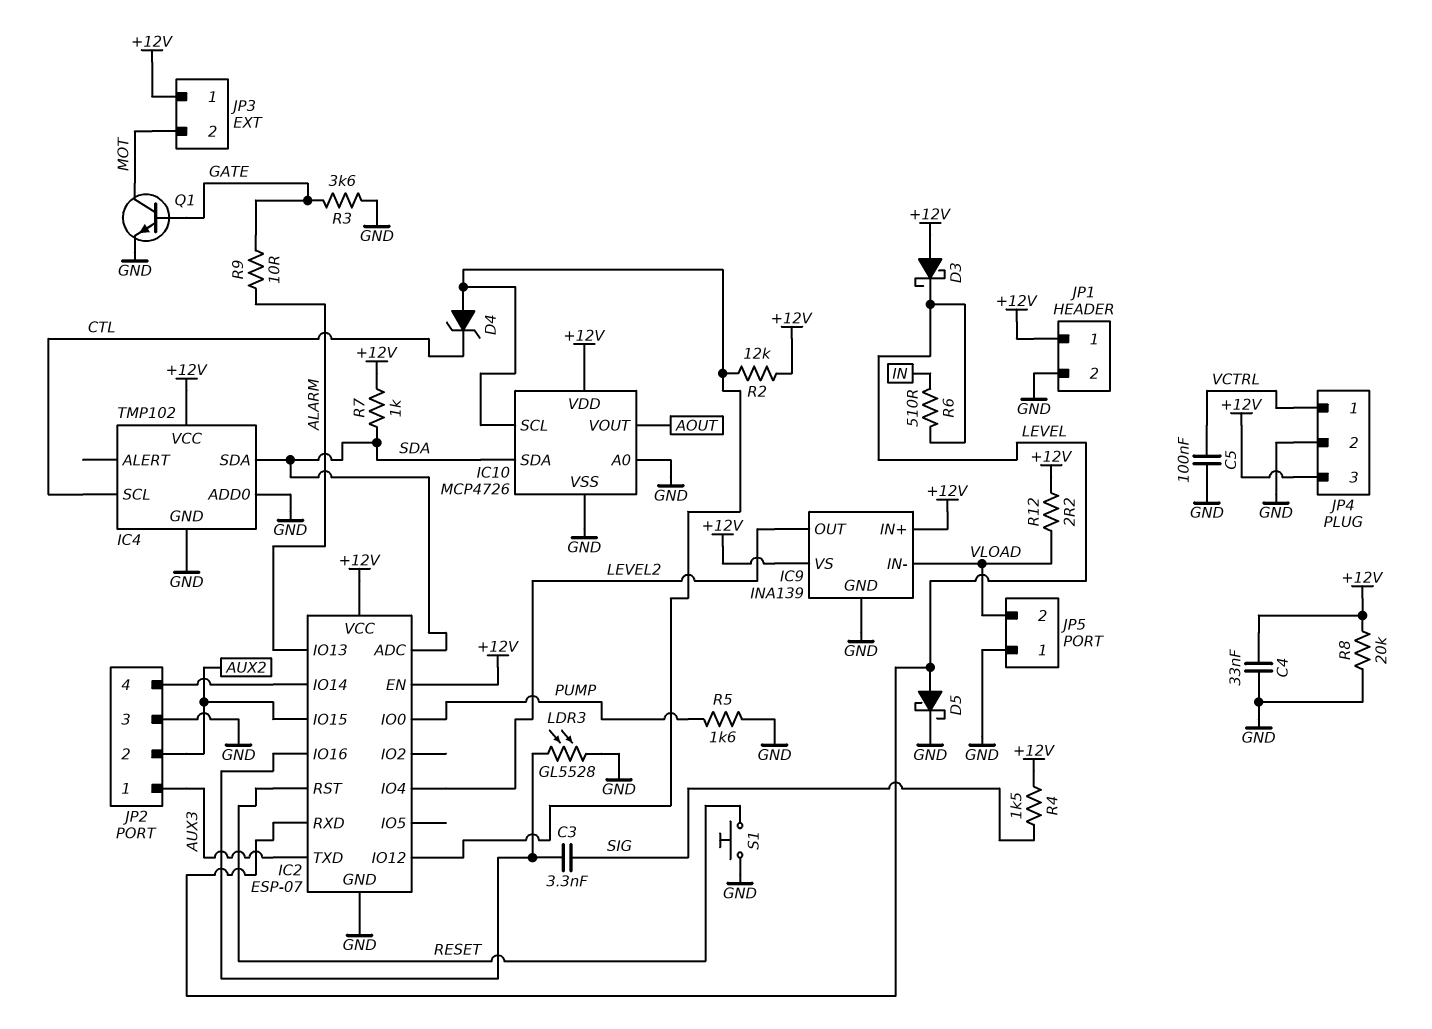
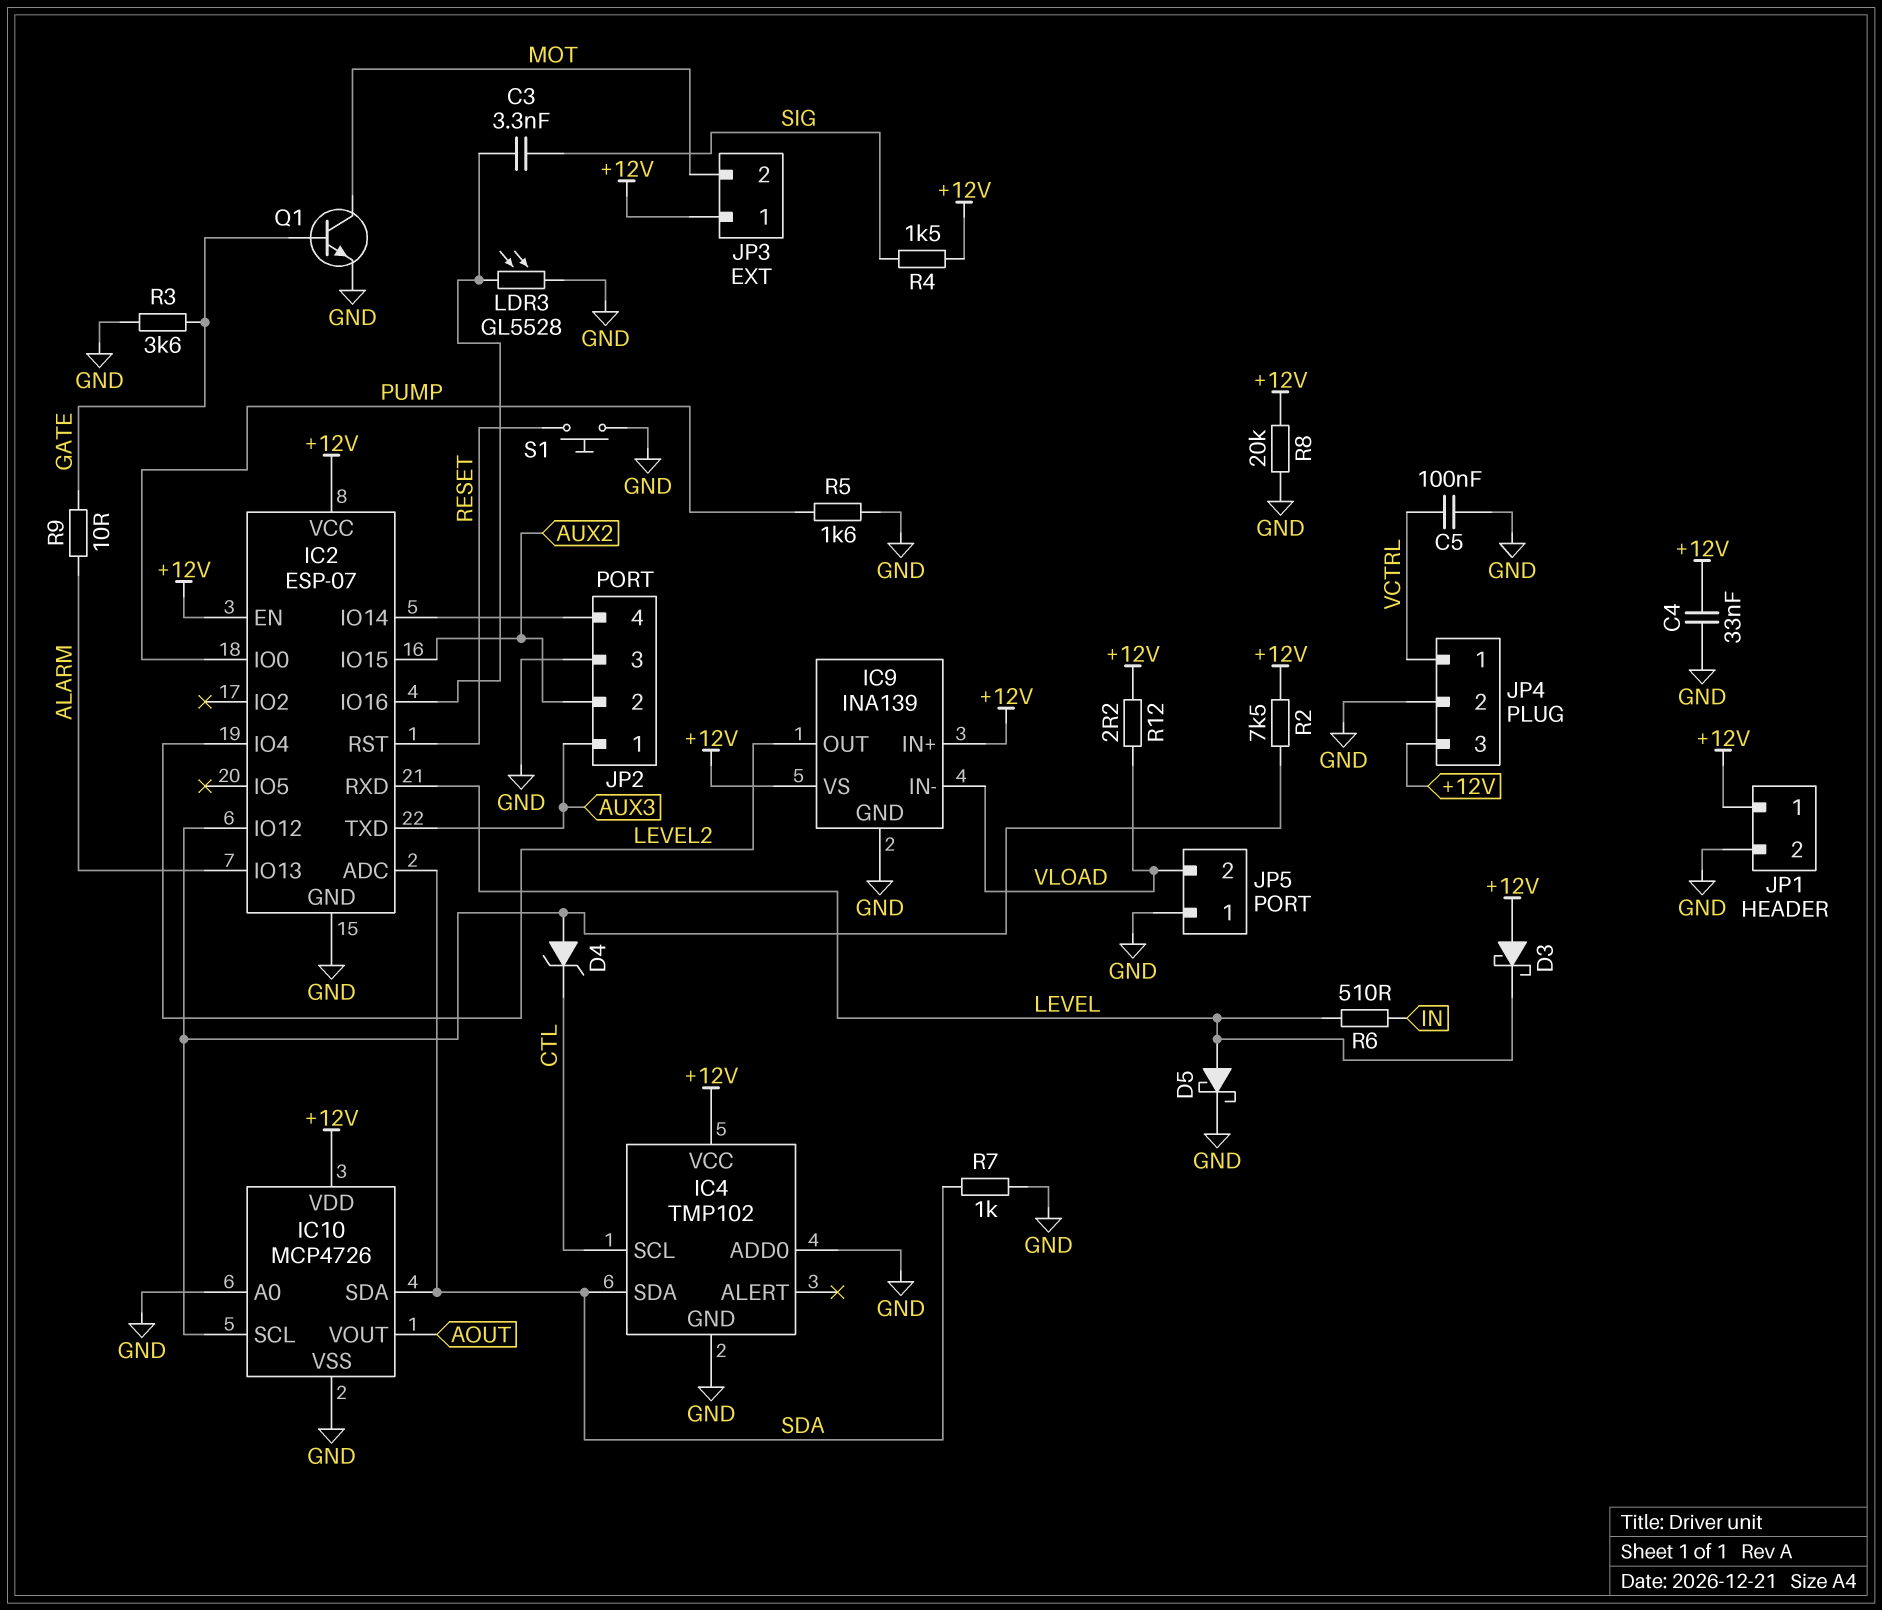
R2: 12k (+12V, IC2/IO12) -> 7.5k (+12V, IC2/IO12)
R7: 1k (+12V, SDA) -> 1k (GND, SDA)

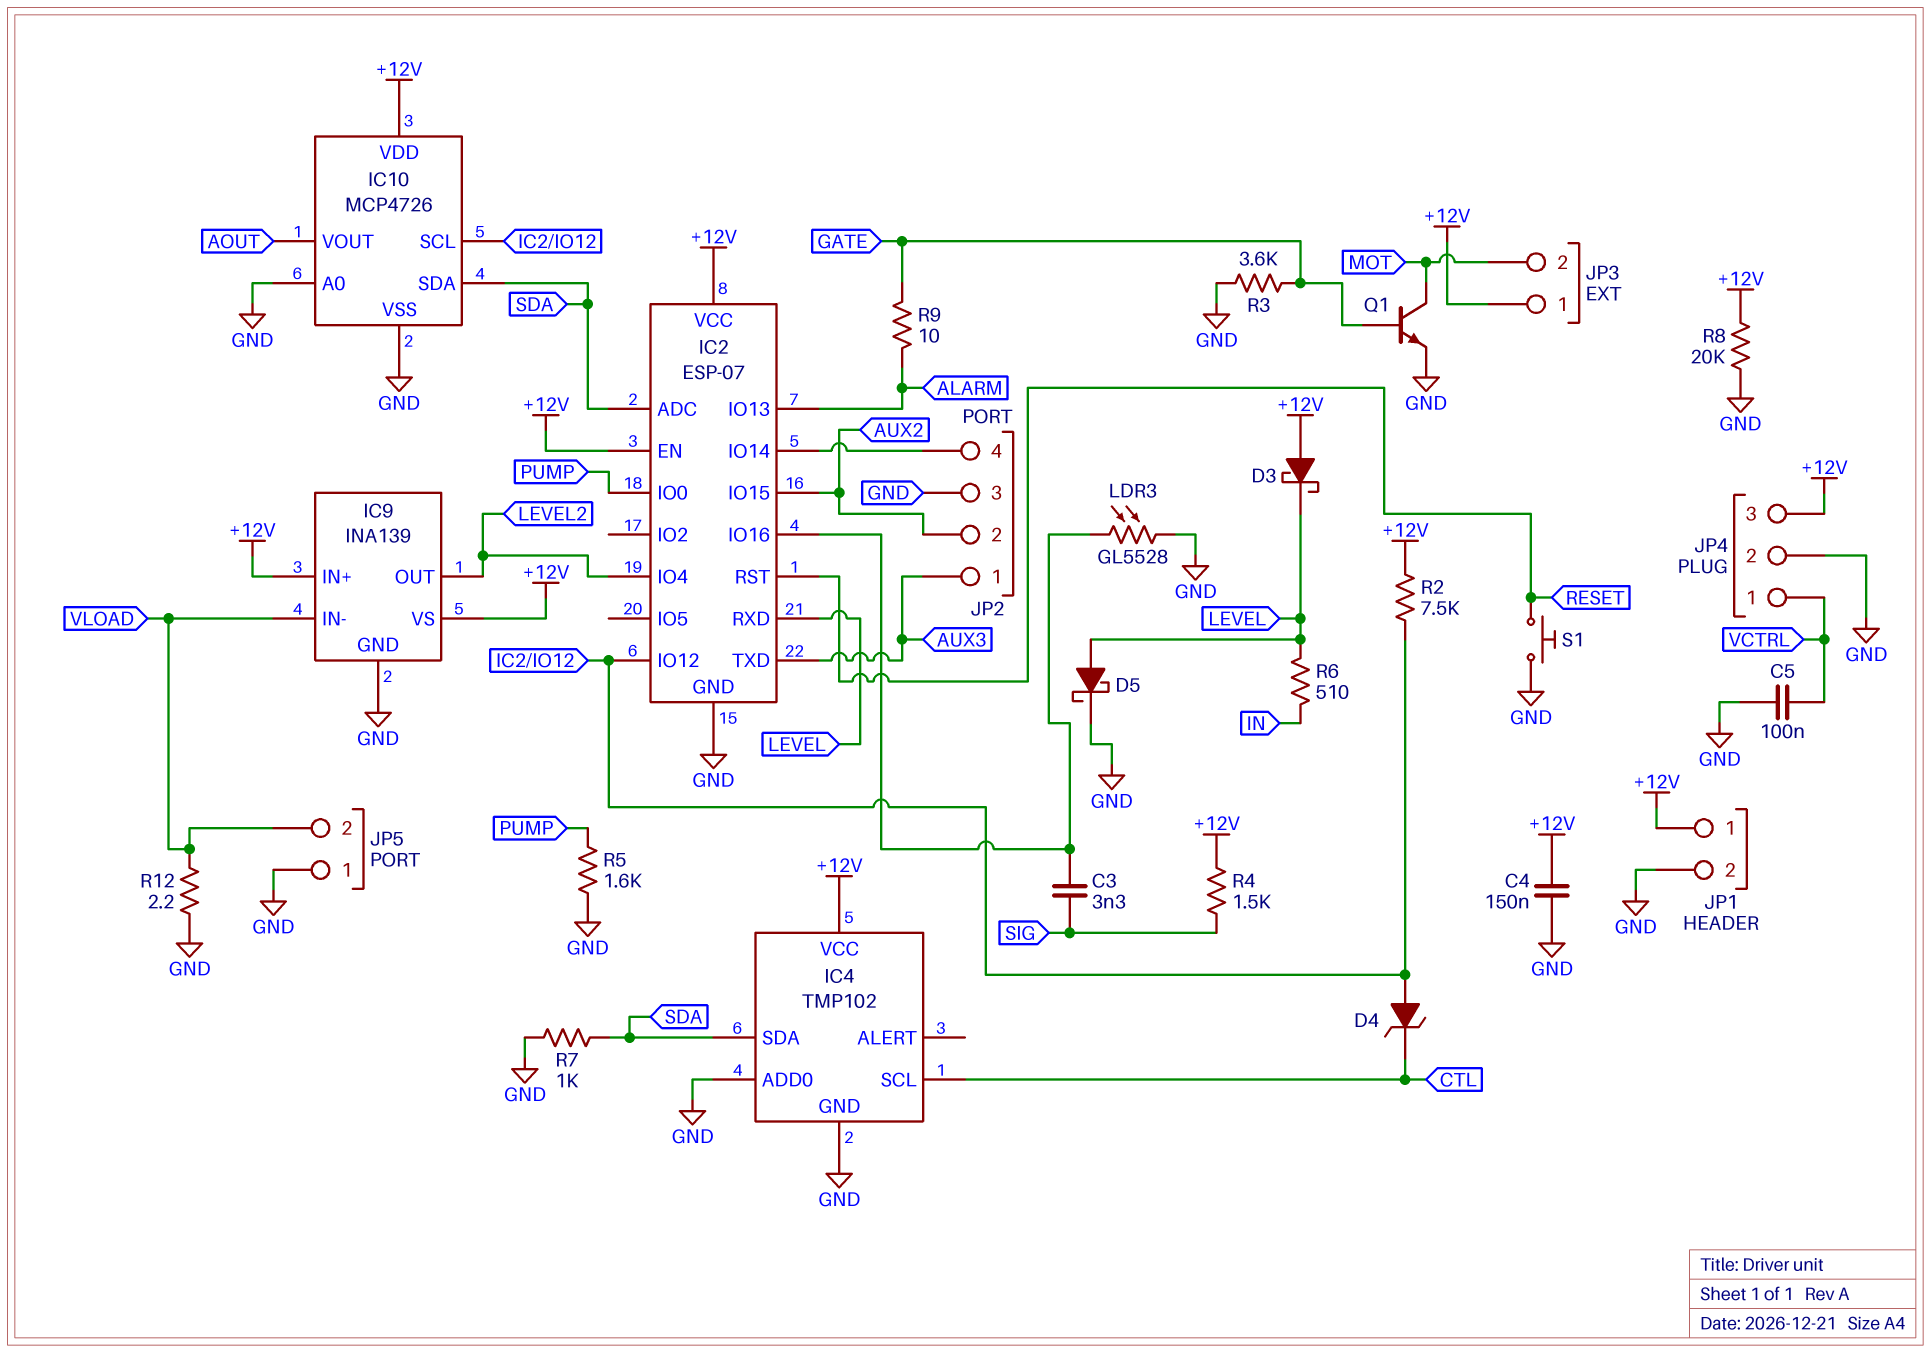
C4: 33nF (+12V, GND) -> 150nF (+12V, GND)
R12: 2.2 (+12V, VLOAD) -> 2.2 (GND, VLOAD)

